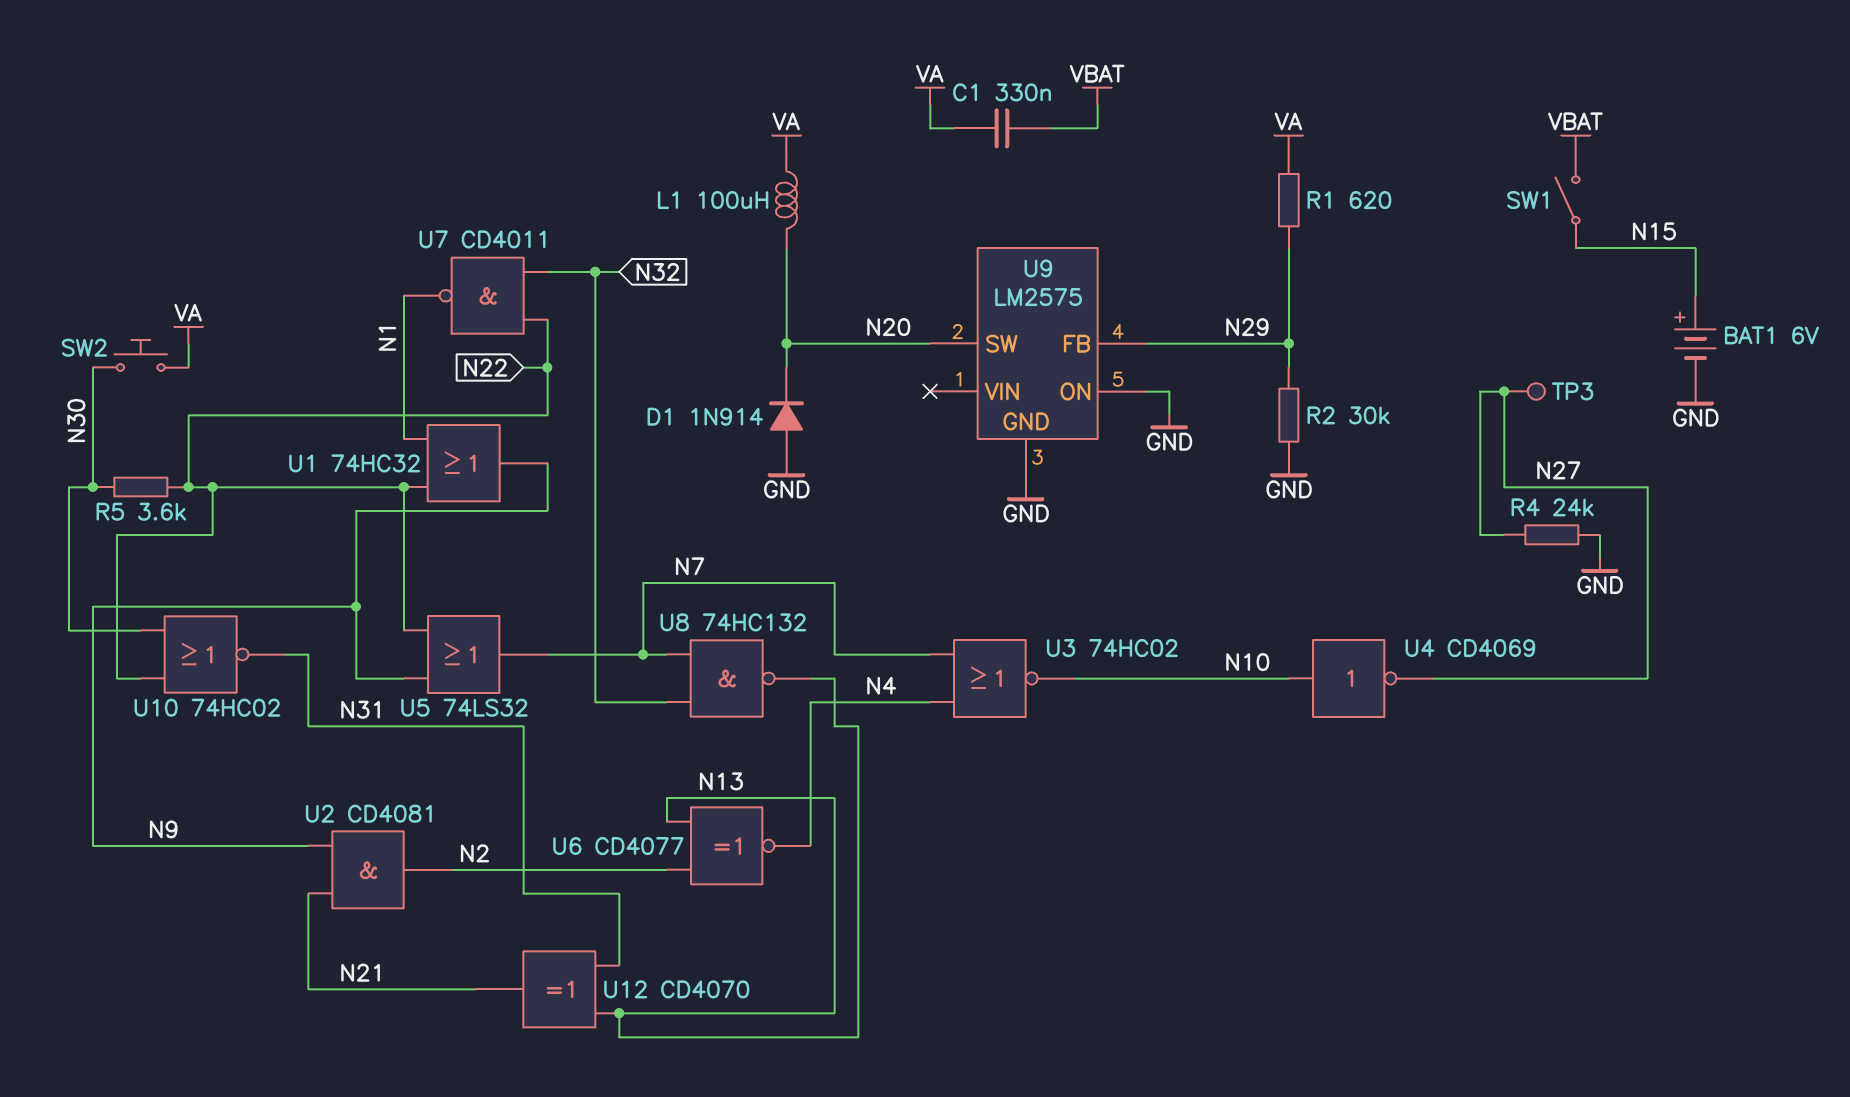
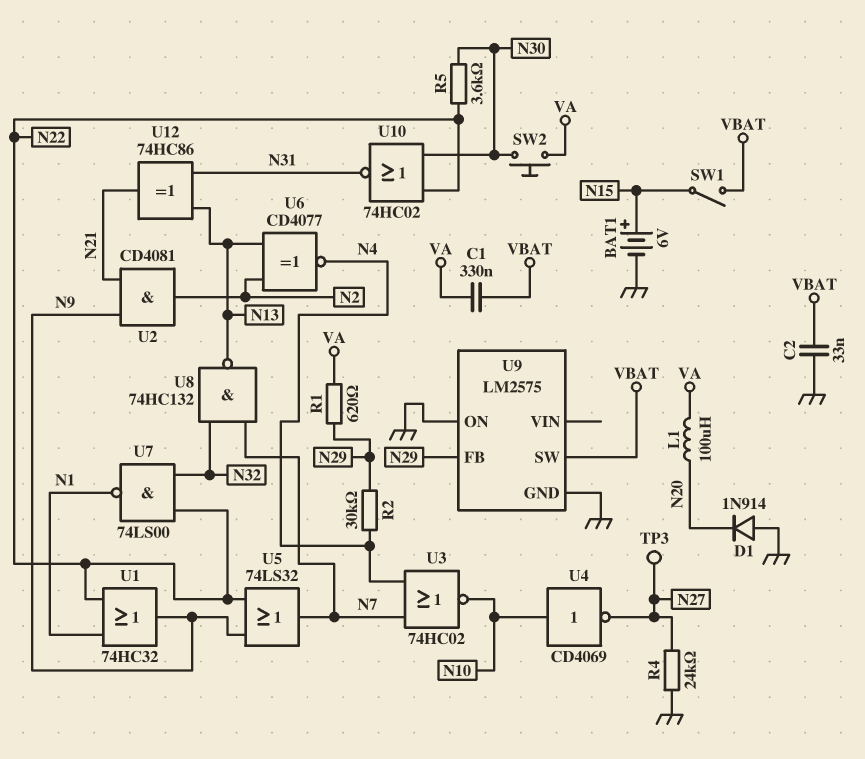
C2: none -> 33nF (GND, VBAT)
R2: 30k (GND, N29) -> 30k (N4, N29)
U7: NAND CD4011 (in N22, in N32, out N1) -> NAND 74LS00 (in N22, in N32, out N1)
U9 pin SW: N20 -> VBAT
U12: XOR CD4070 (in N13, in N31, out N21) -> XOR 74HC86 (in N13, in N31, out N21)

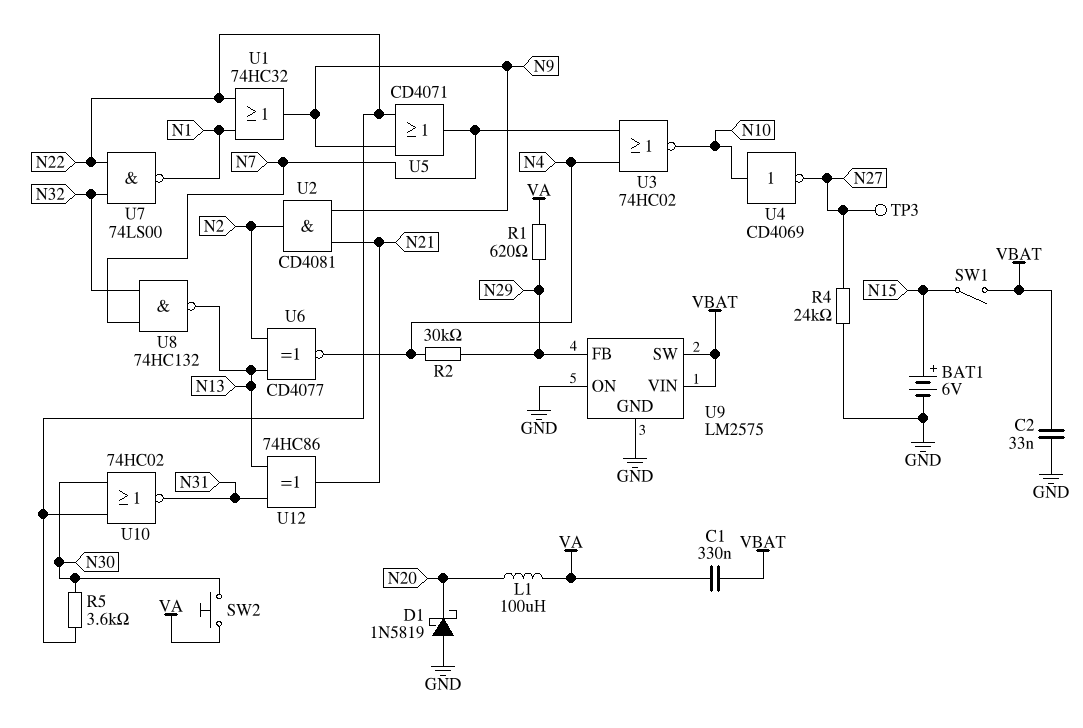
D1: diode 1N914 (A GND, K N20) -> schottky 1N5819 (A GND, K N20)
U5: OR 74LS32 (in N9, in N22, out N7) -> OR CD4071 (in N9, in N22, out N7)
U9 pin VIN: none -> VBAT

